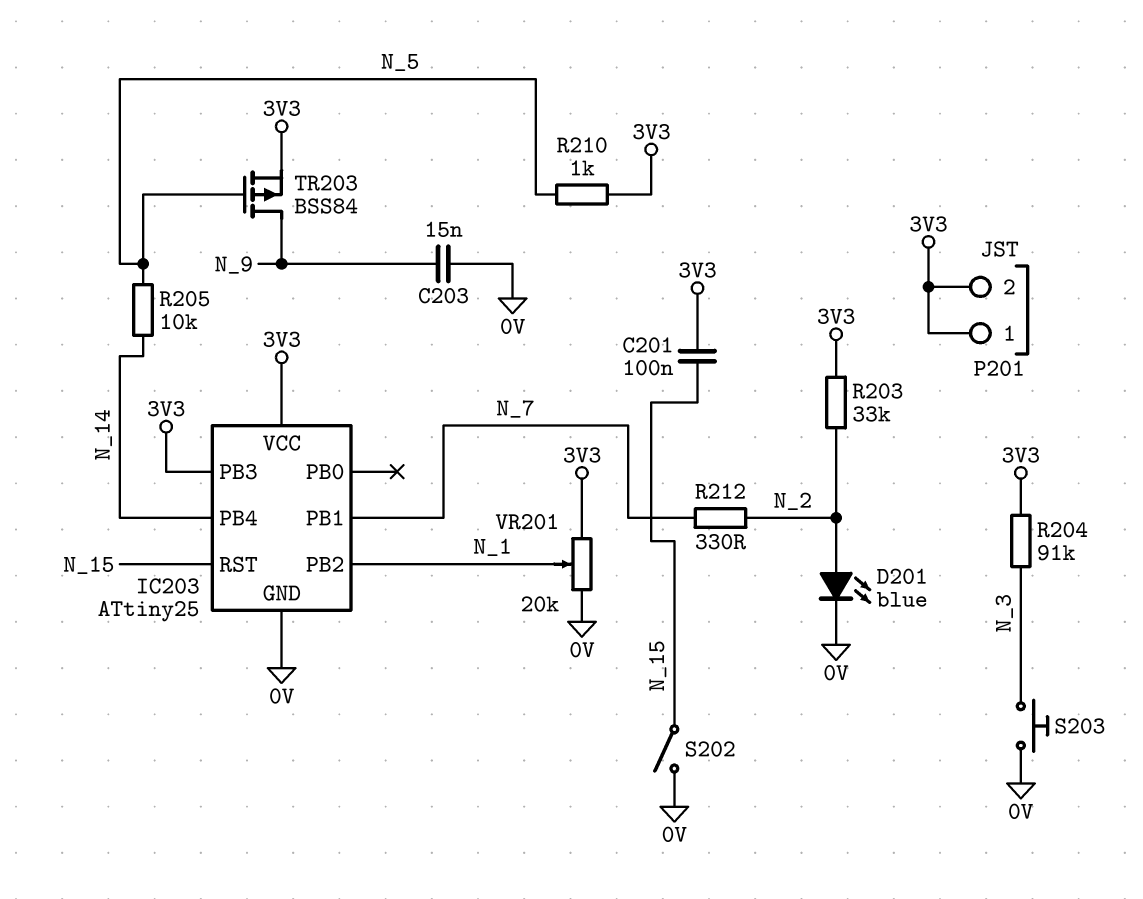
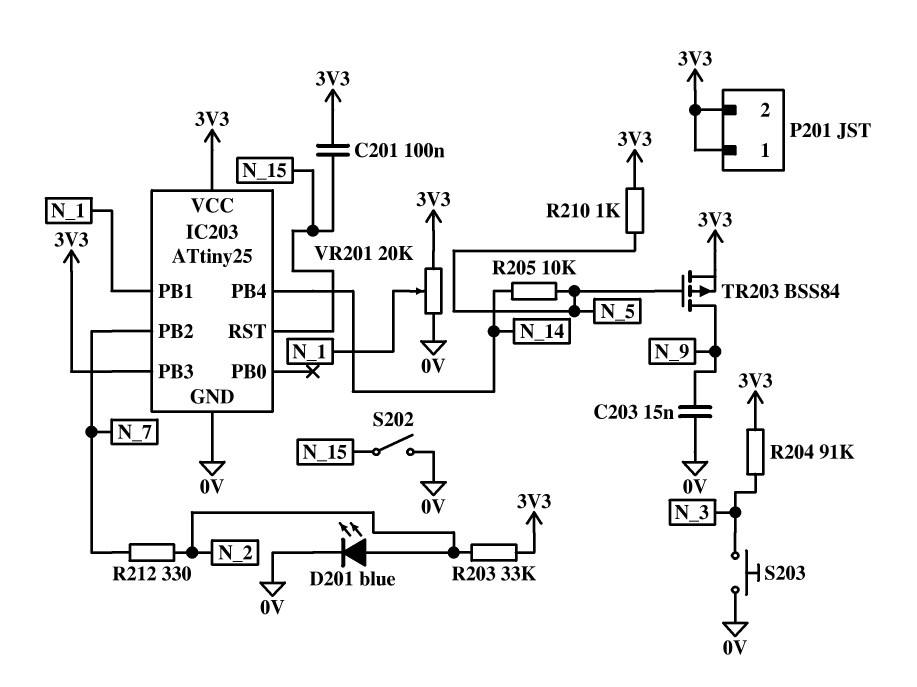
IC203 pin PB1: N_7 -> N_1
IC203 pin PB2: N_1 -> N_7

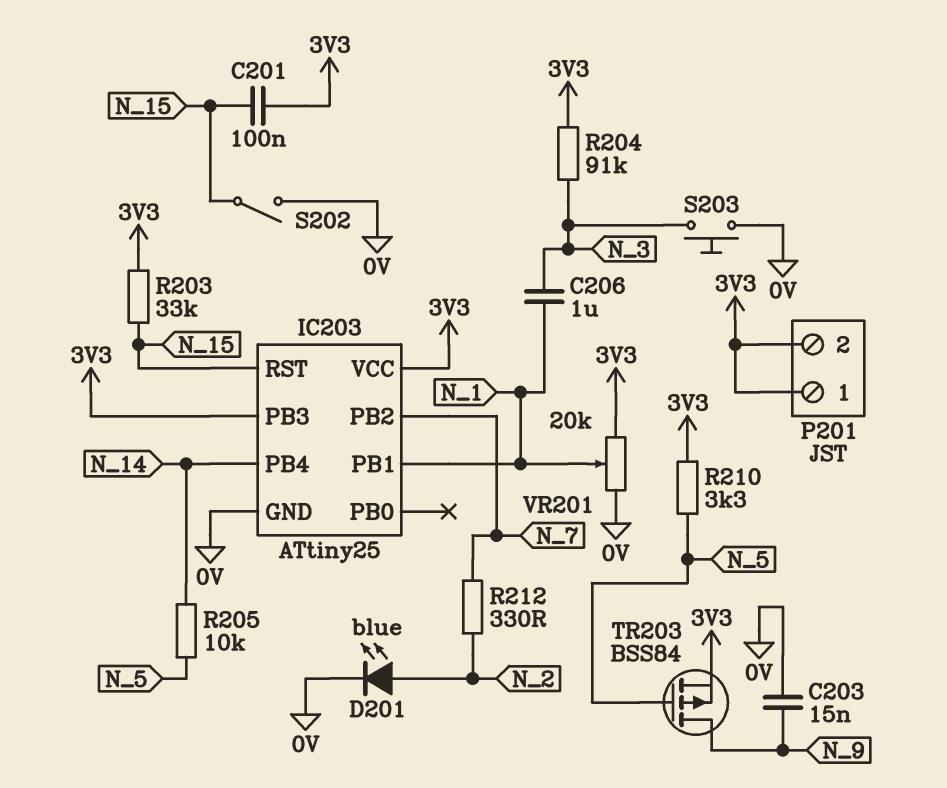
C206: none -> 1uF (N_1, N_3)
R203: 33k (3V3, N_2) -> 33k (3V3, N_15)
R210: 1k (3V3, N_5) -> 3.3k (3V3, N_5)

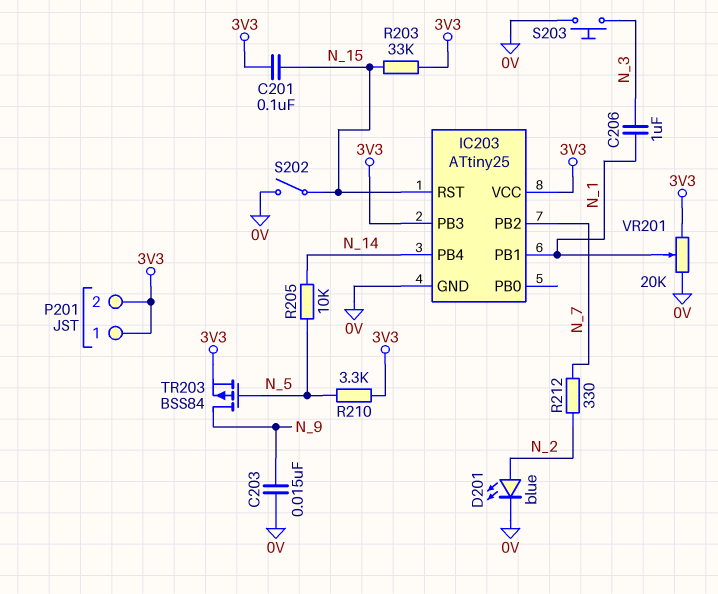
R204: 91k (3V3, N_3) -> none

